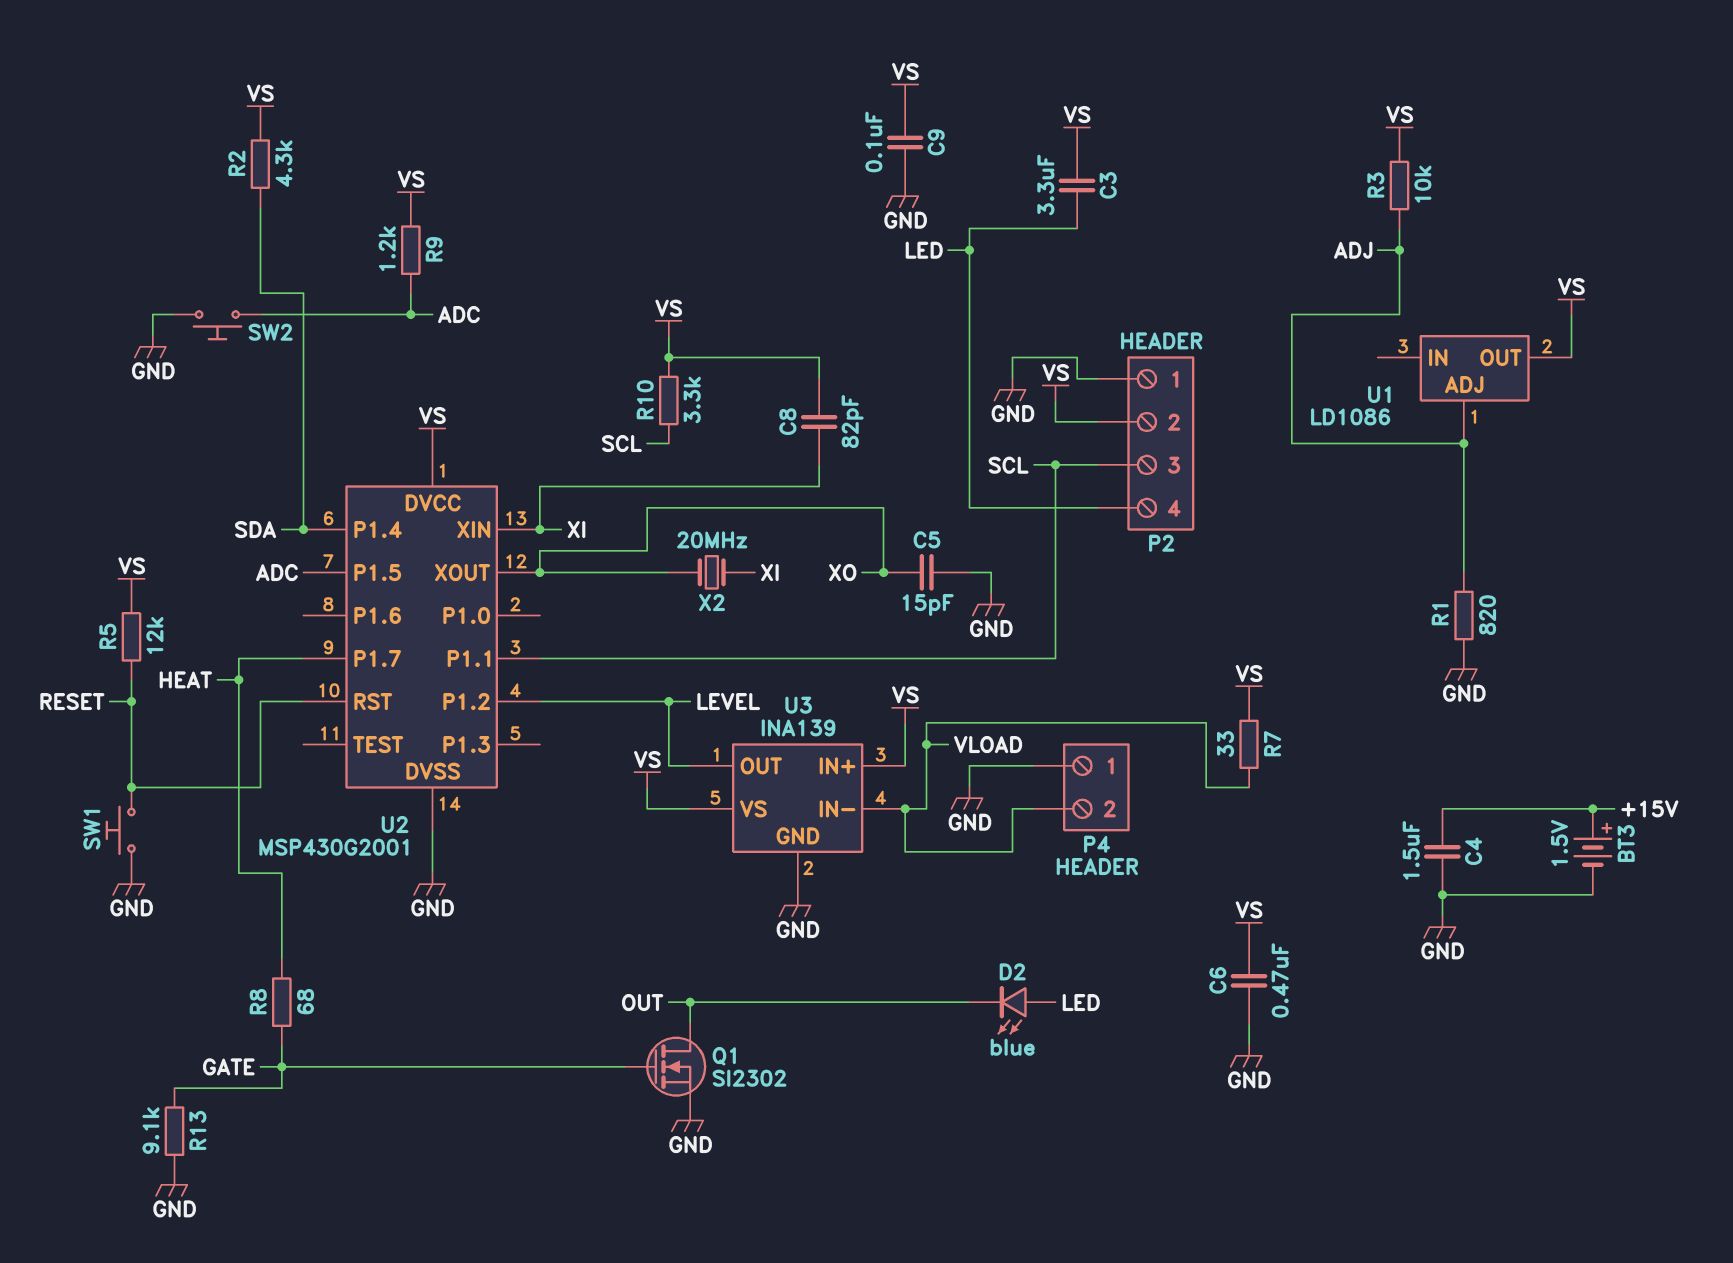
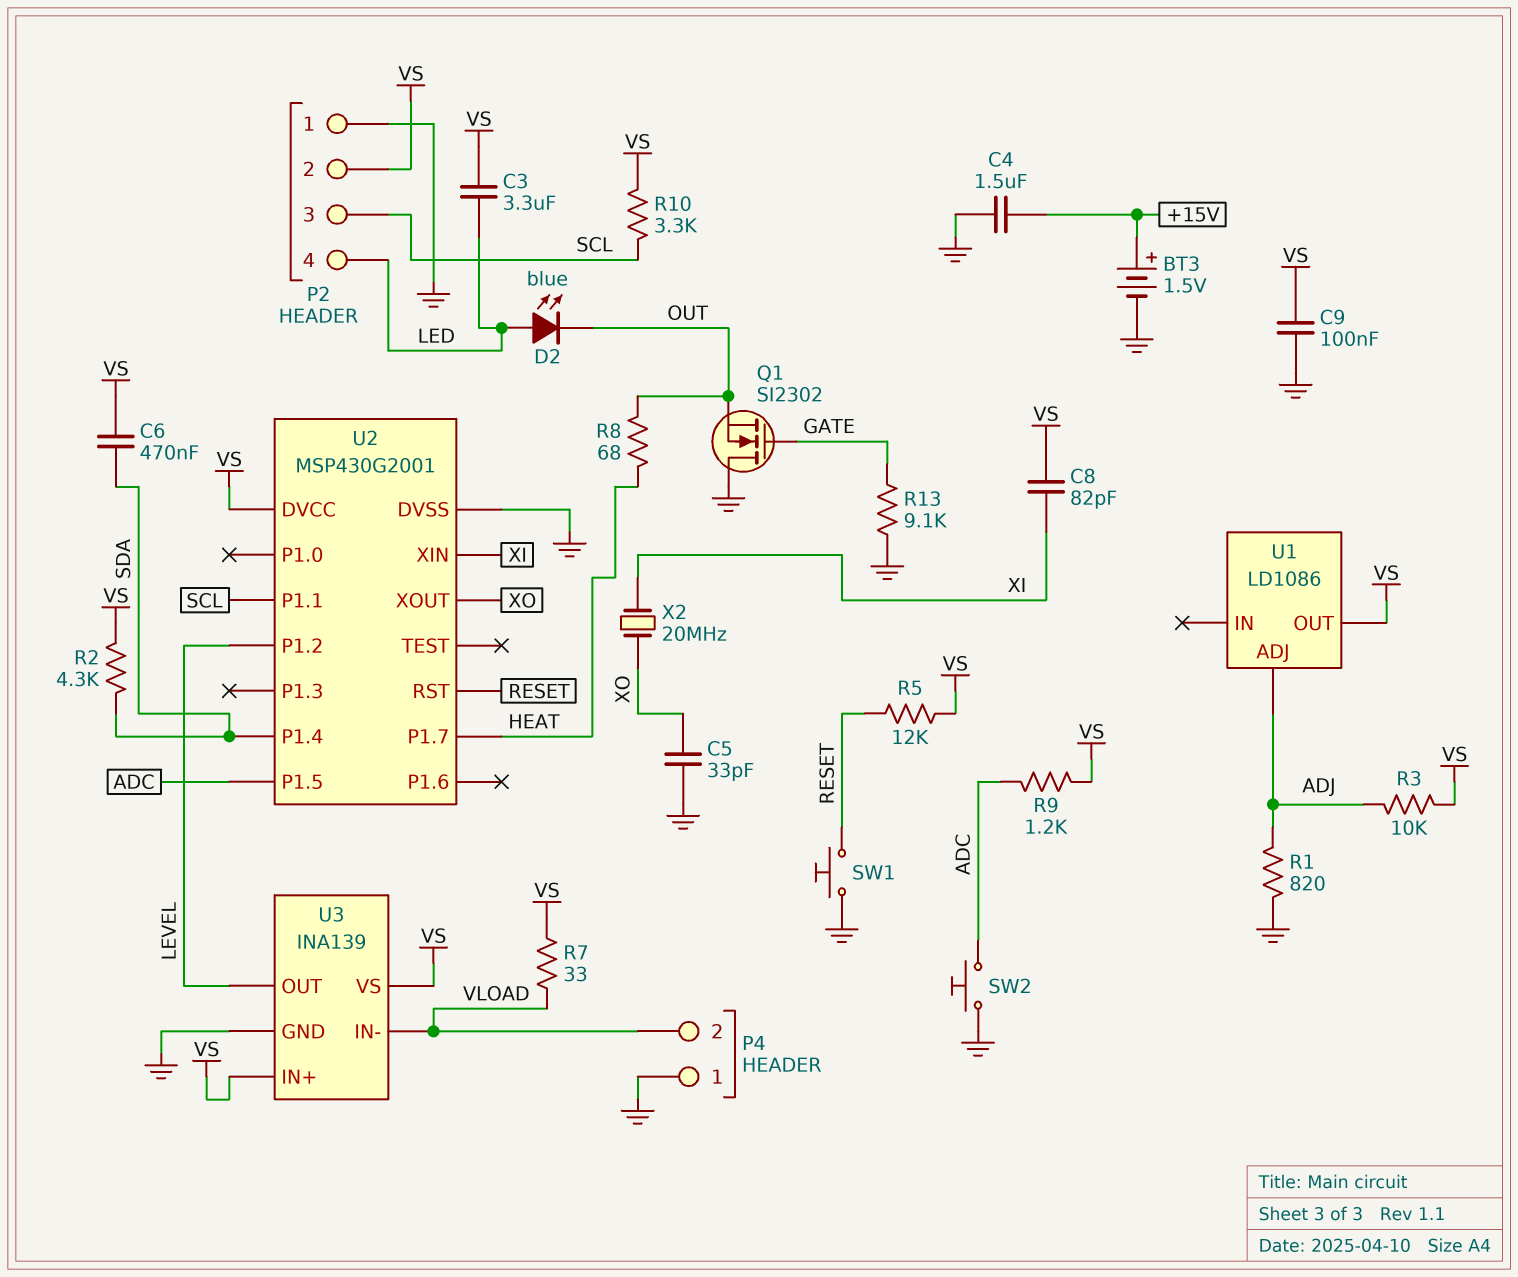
C5: 15pF (GND, XO) -> 33pF (GND, XO)
C6: 470nF (GND, VS) -> 470nF (SDA, VS)
Q1: NMOS SI2302 (G GATE, D OUT, S GND) -> NMOS SI2302 (G GATE, D GND, S OUT)
R8: 68 (GATE, HEAT) -> 68 (HEAT, OUT)

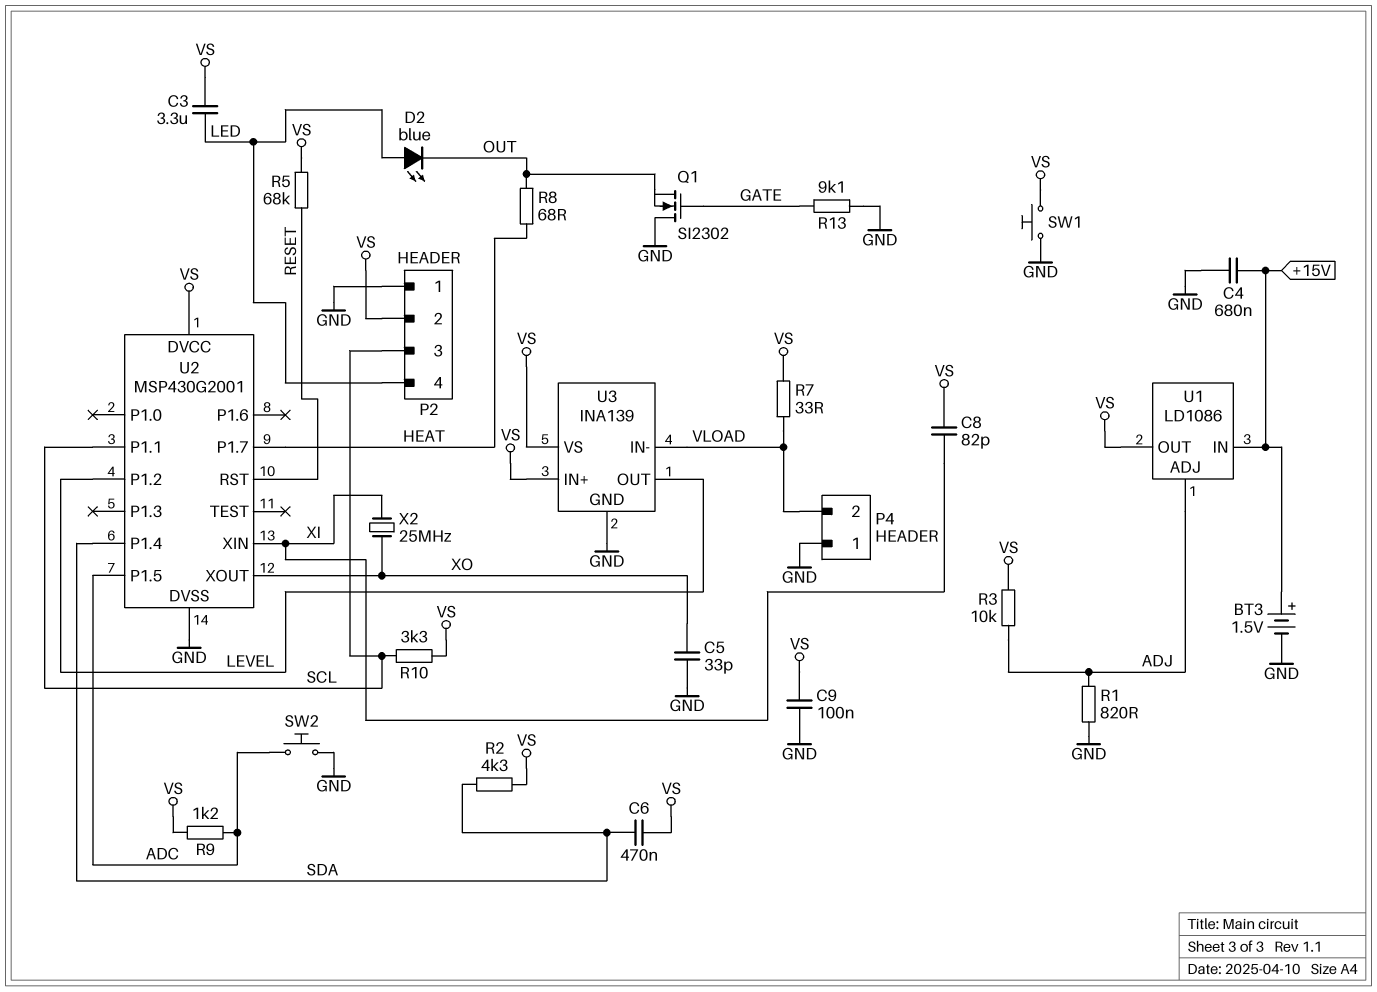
C4: 1.5uF (+15V, GND) -> 680nF (+15V, GND)
R5: 12k (RESET, VS) -> 68k (RESET, VS)
SW1: button (GND, RESET) -> button (GND, VS)
U1 pin IN: none -> +15V
X2: 20MHz (XI, XO) -> 25MHz (XI, XO)

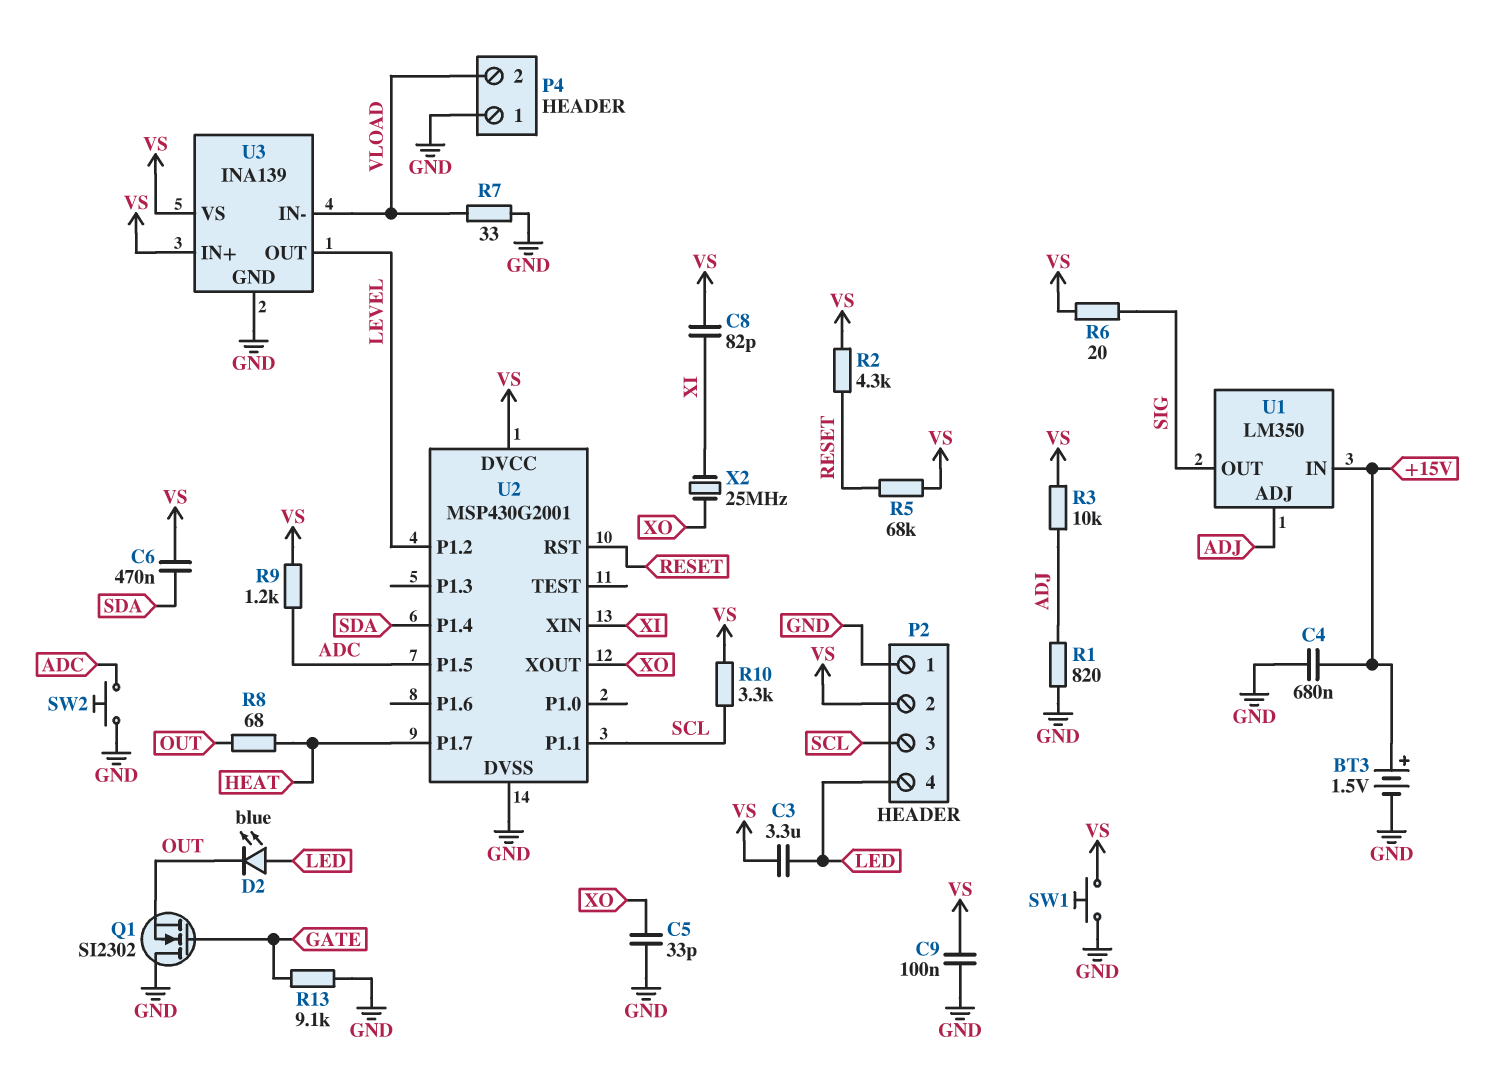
R2: 4.3k (SDA, VS) -> 4.3k (RESET, VS)
R6: none -> 20 (SIG, VS)
R7: 33 (VLOAD, VS) -> 33 (GND, VLOAD)
U1: LD1086 -> LM350
U1 pin OUT: VS -> SIG

